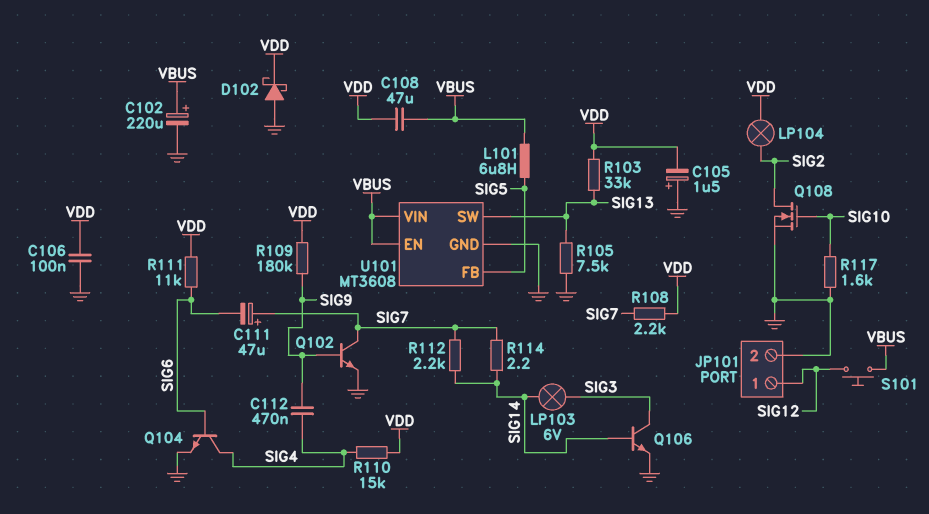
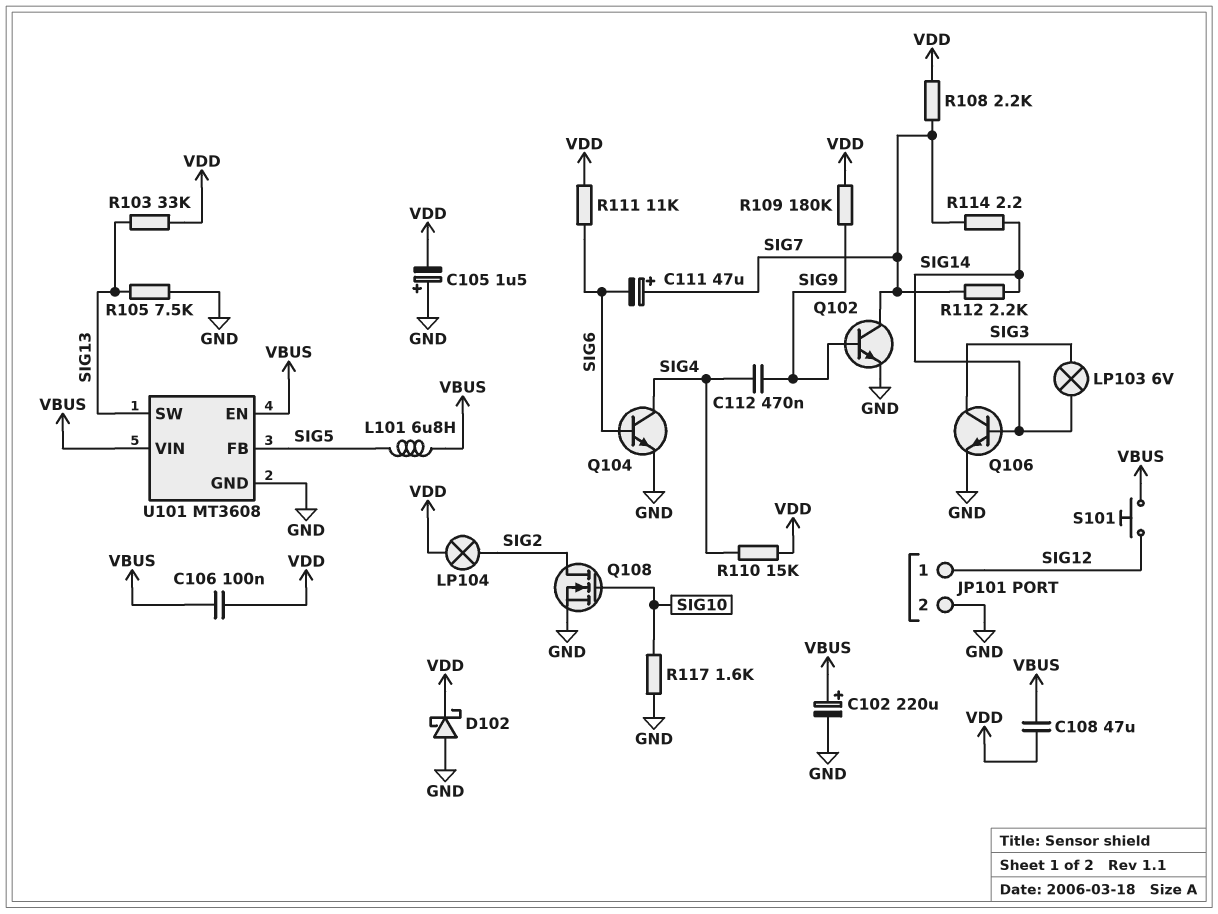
C106: 100nF (GND, VDD) -> 100nF (VBUS, VDD)

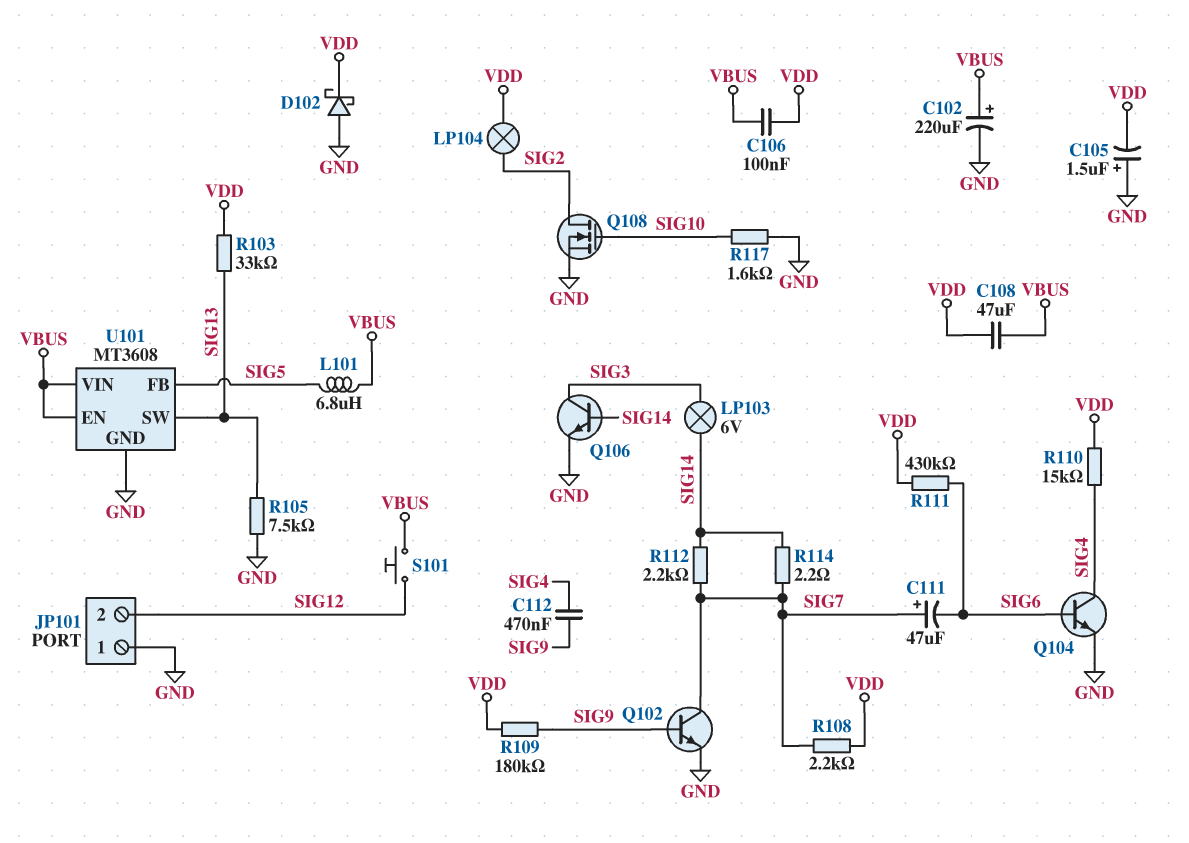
JP101 pin 1: SIG12 -> GND
JP101 pin 2: GND -> SIG12
R111: 11k (SIG6, VDD) -> 430k (SIG6, VDD)

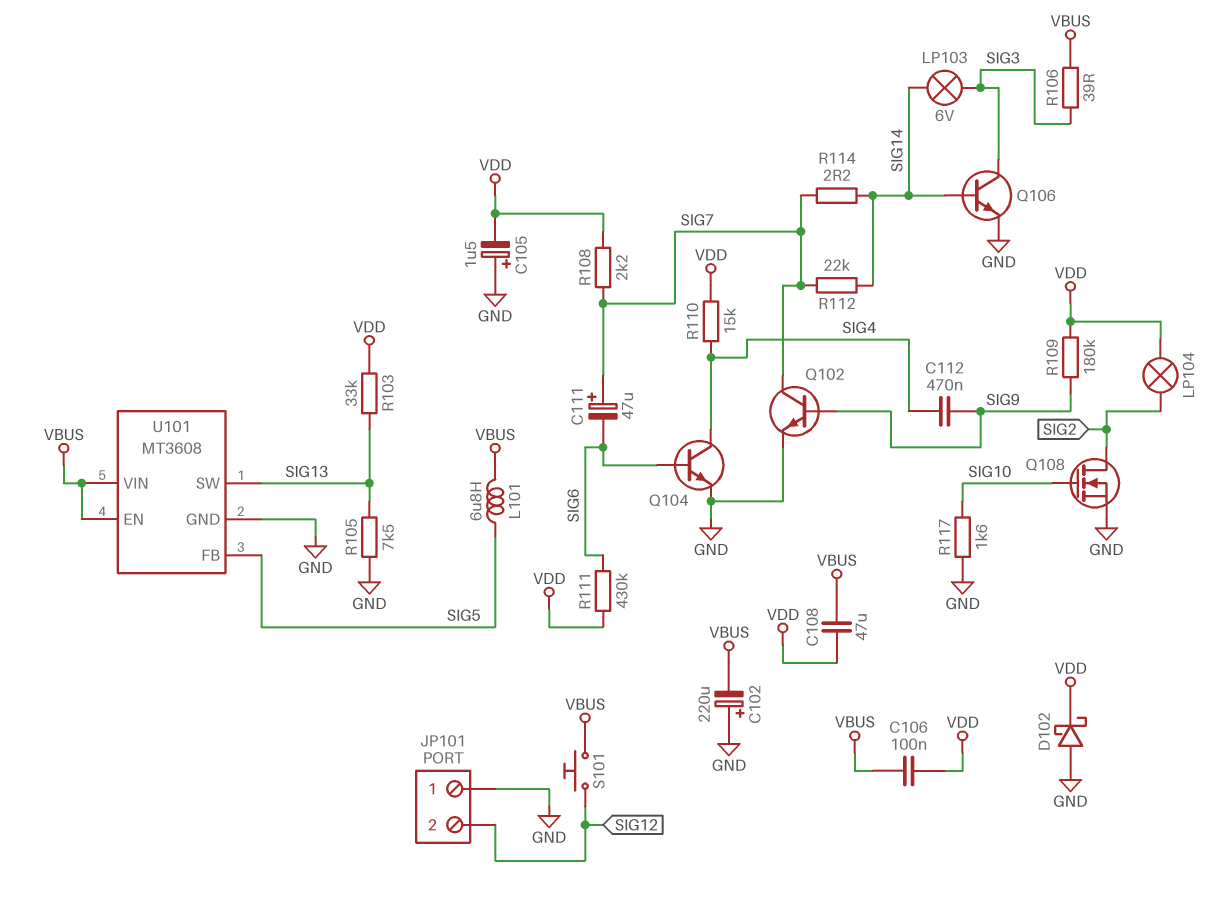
C102: 220uF (plus VBUS, minus GND) -> 220uF (plus GND, minus VBUS)
R106: none -> 39 (SIG3, VBUS)
R112: 2.2k (SIG7, SIG14) -> 22k (SIG7, SIG14)

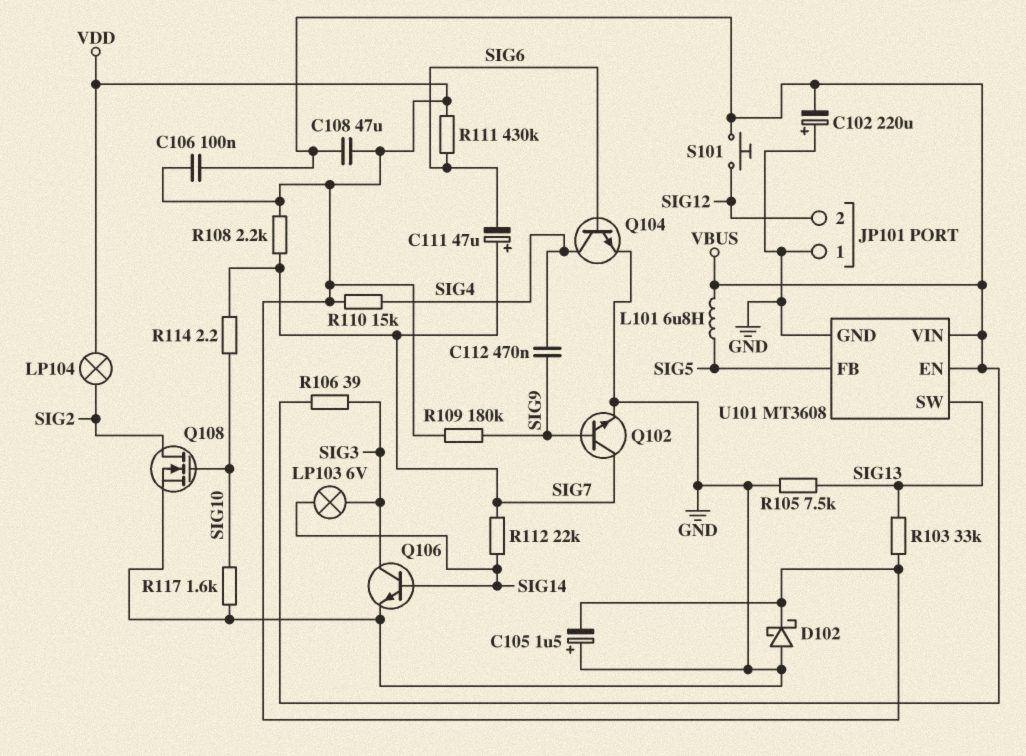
R114: 2.2 (SIG7, SIG14) -> 2.2 (SIG7, SIG10)

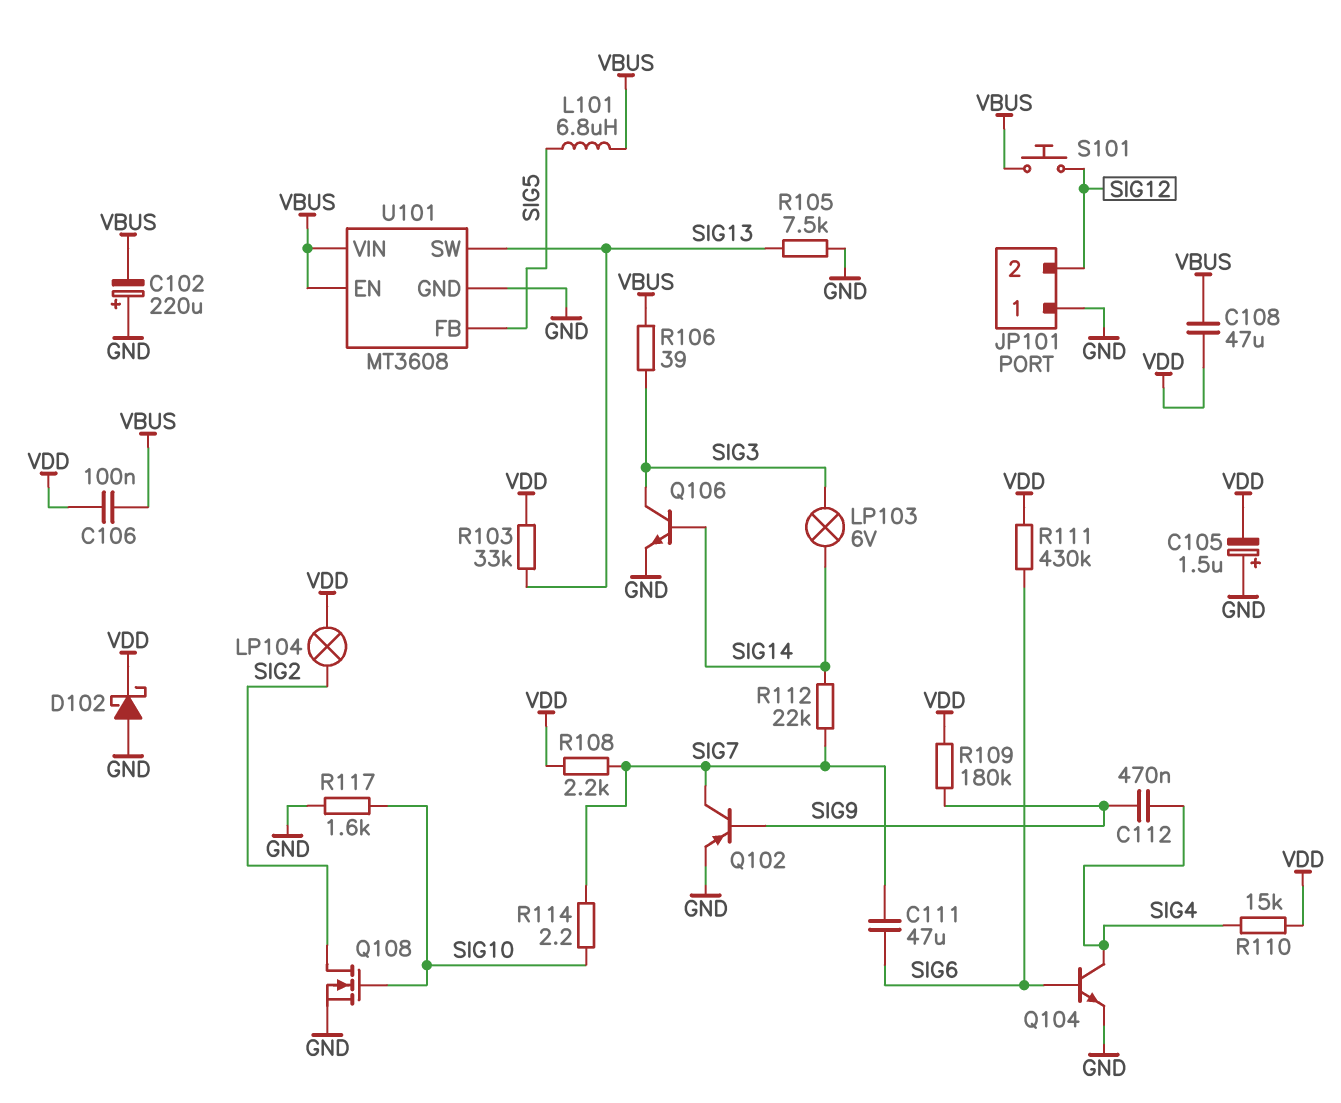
C111: 47uF (plus SIG7, minus SIG6) -> 47uF (SIG6, SIG7)
Q102: NPN (B SIG9, C SIG7, E GND) -> PNP (B SIG9, C SIG7, E GND)

